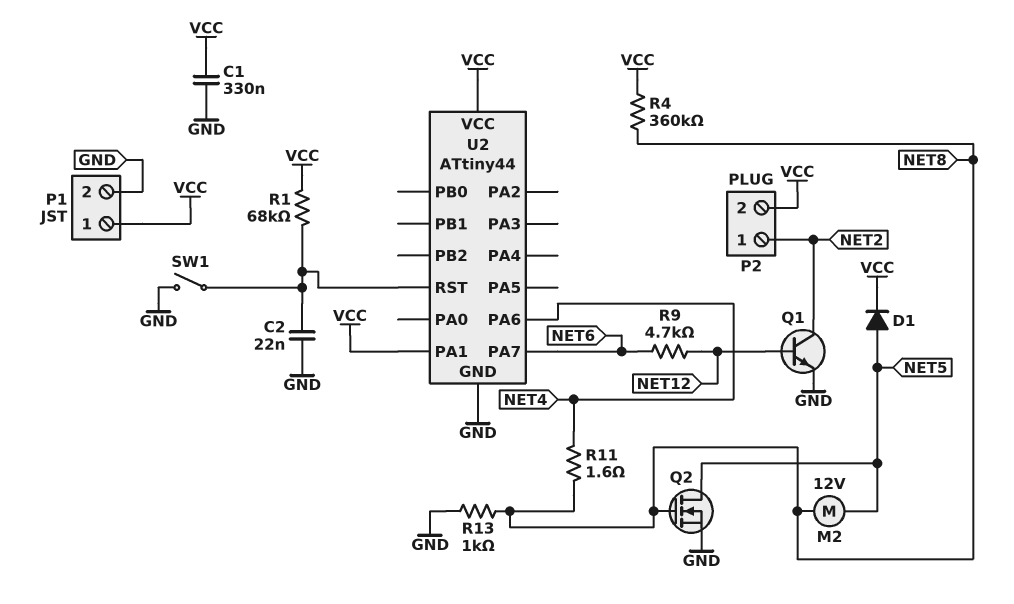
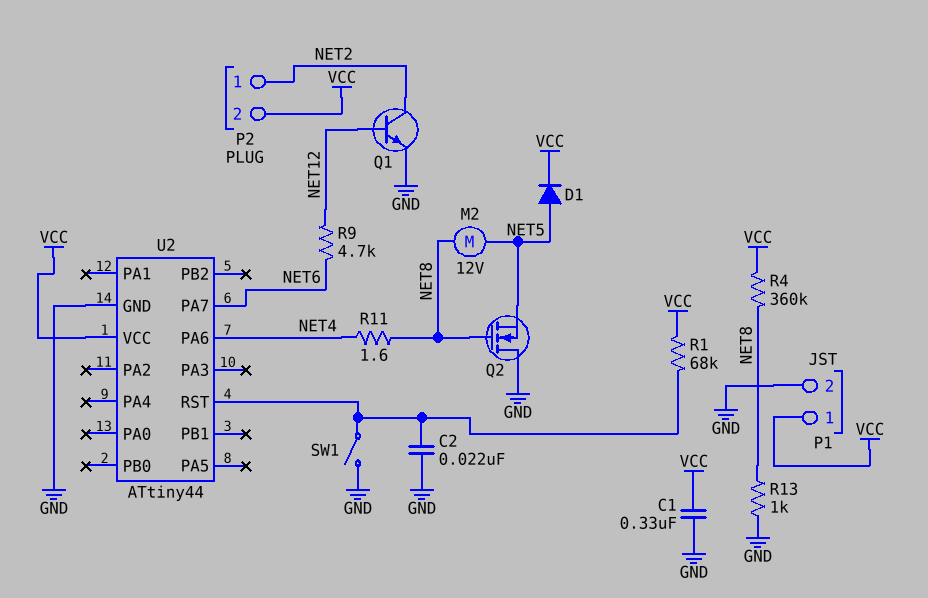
Q2: NMOS (G NET8, D NET5, S GND) -> NMOS (G NET8, D GND, S NET5)
U2 pin PA1: VCC -> none

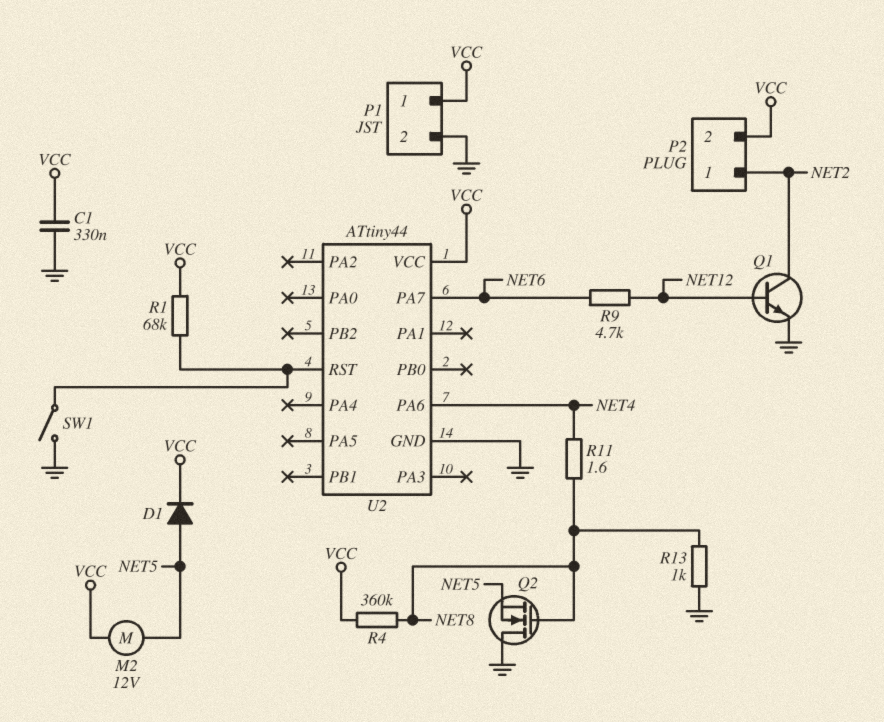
C2: 22nF (GND, U2/RST) -> none
M2: motor 12V (NET5, NET8) -> motor 12V (NET5, VCC)

